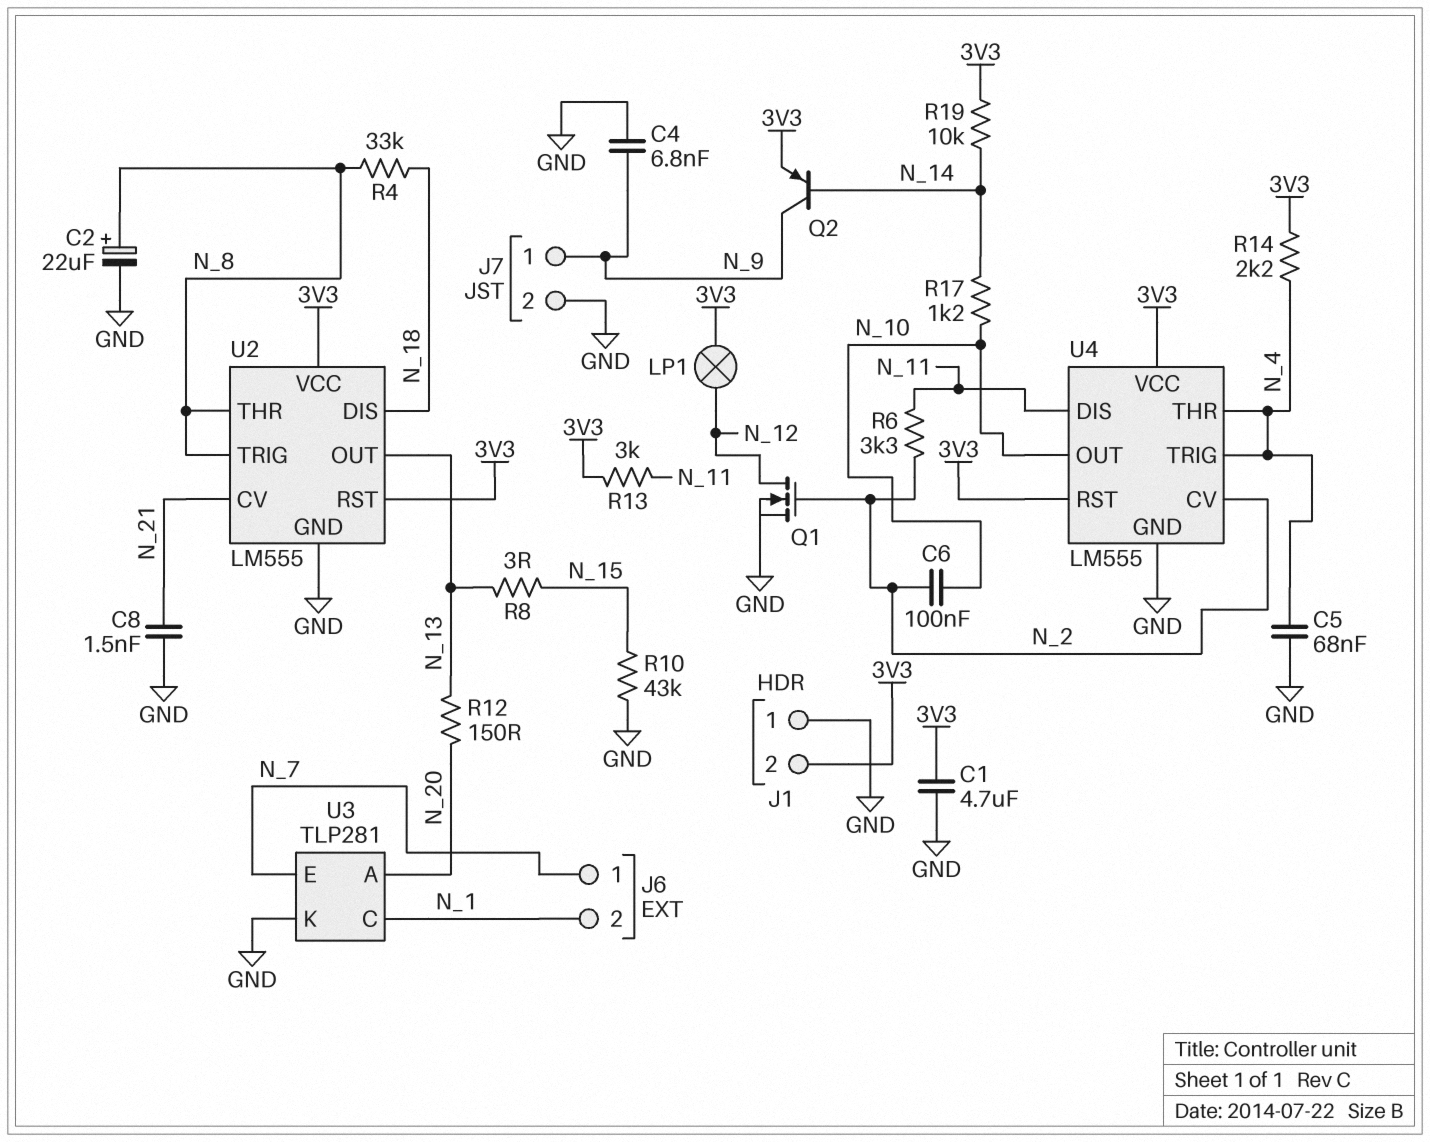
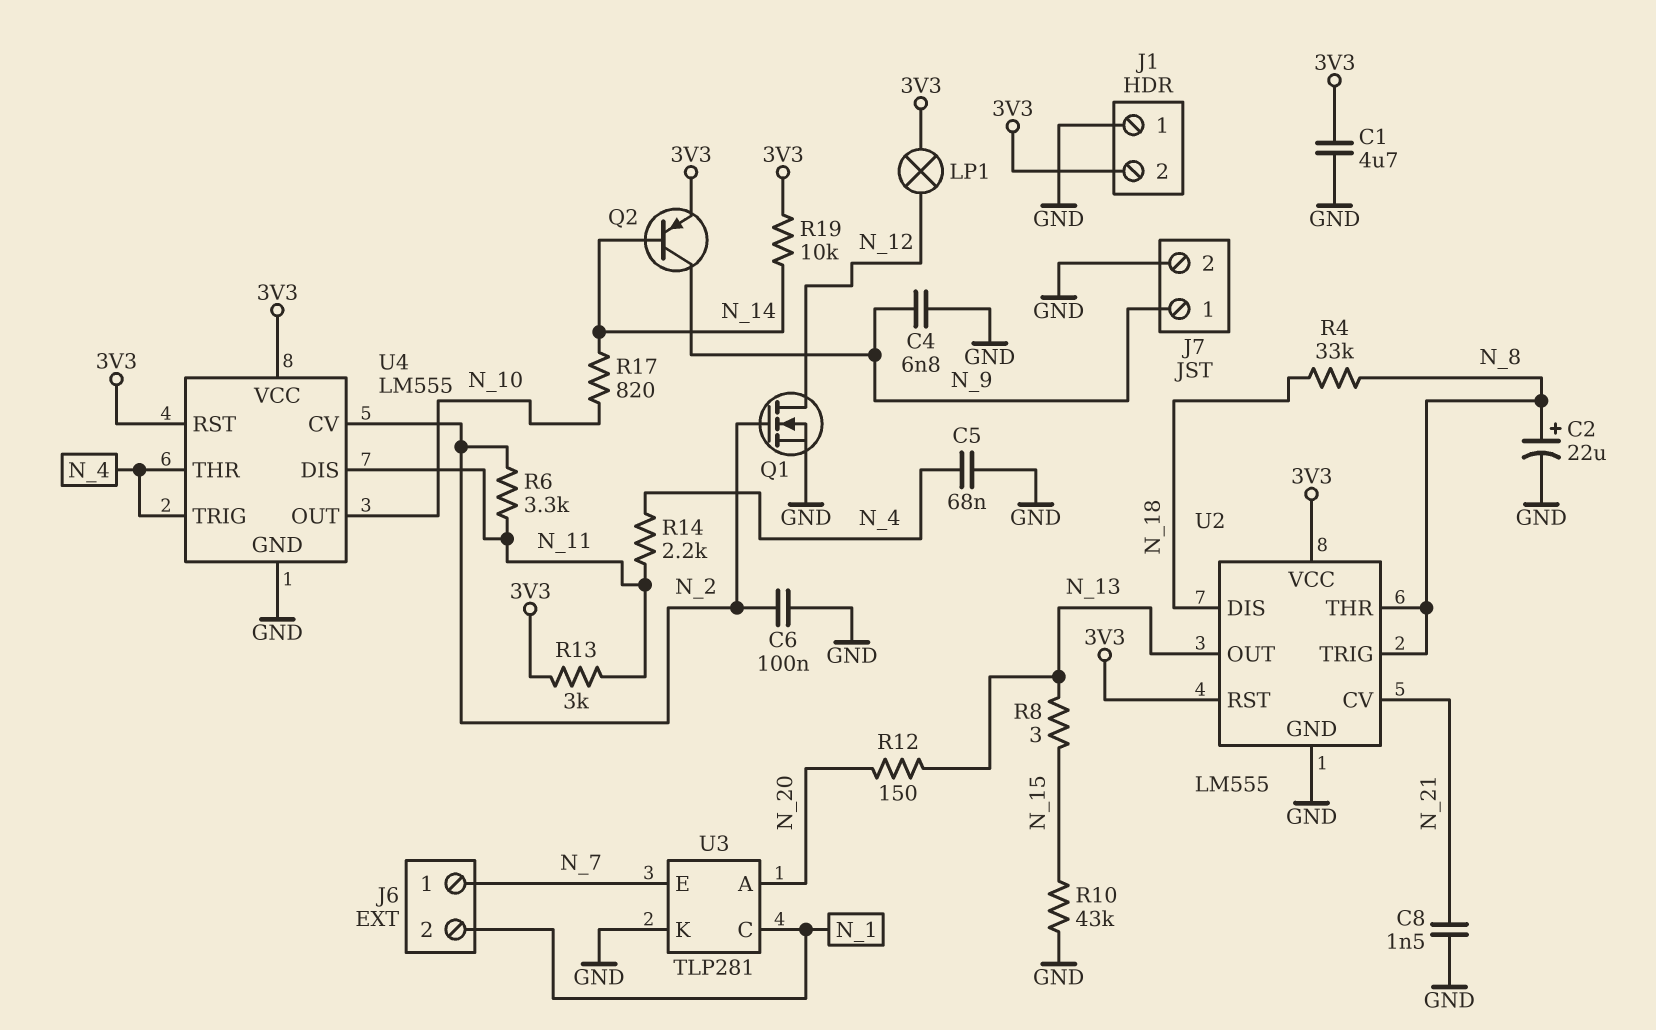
C6: 100nF (N_2, N_10) -> 100nF (GND, N_2)
R14: 2.2k (3V3, N_4) -> 2.2k (N_4, N_11)
R17: 1.2k (N_10, N_14) -> 820 (N_10, N_14)

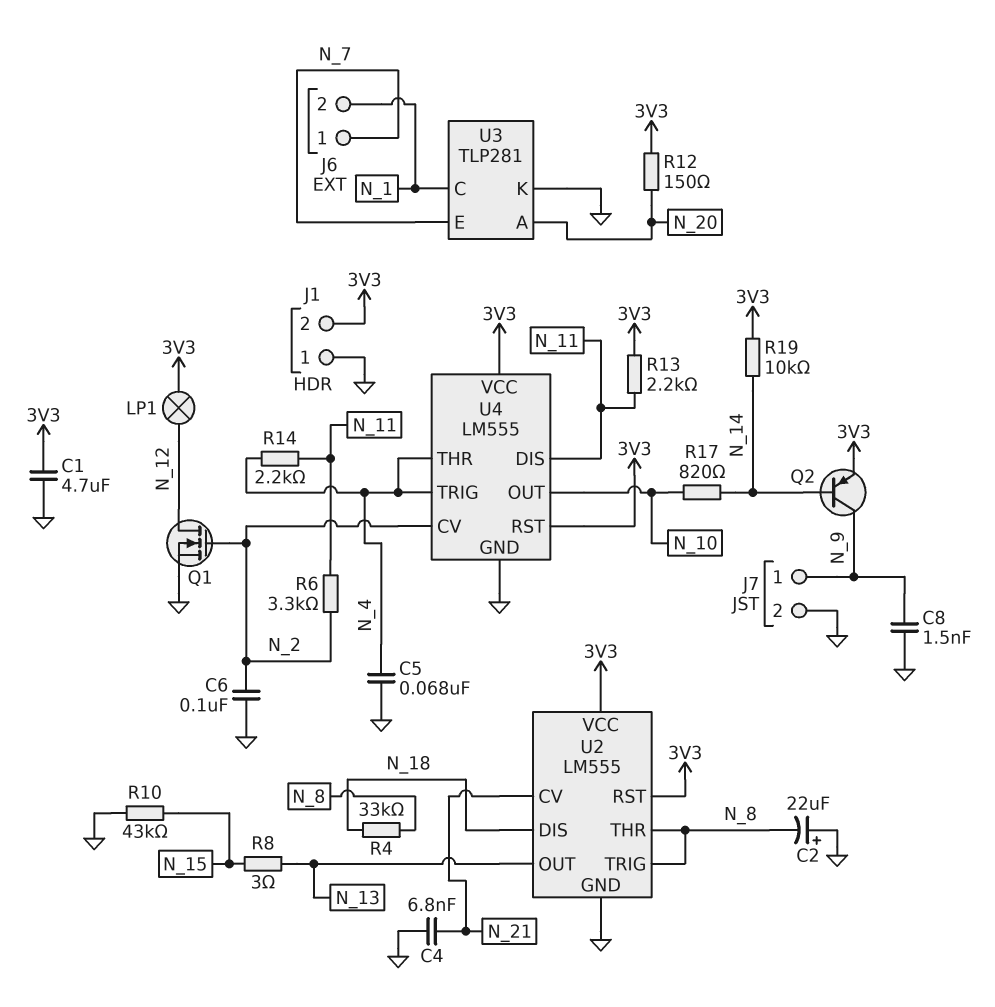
C2: 22uF (plus N_8, minus GND) -> 22uF (plus GND, minus N_8)
C4: 6.8nF (GND, N_9) -> 6.8nF (GND, N_21)
C8: 1.5nF (GND, N_21) -> 1.5nF (GND, N_9)
R12: 150 (N_13, N_20) -> 150 (3V3, N_20)
R13: 3k (3V3, N_11) -> 2.2k (3V3, N_11)

